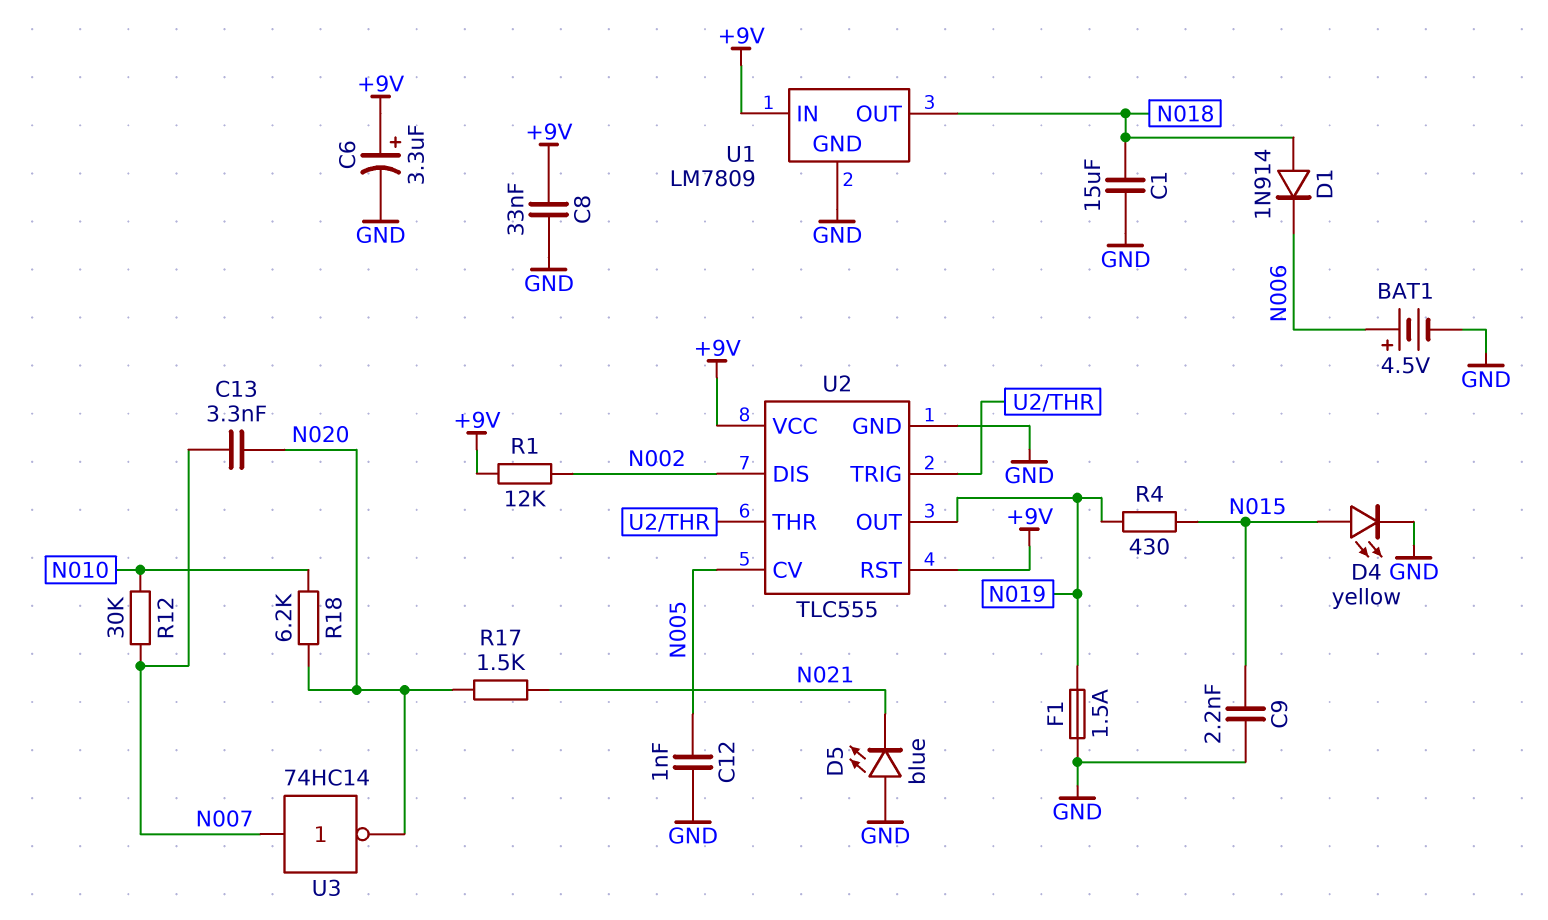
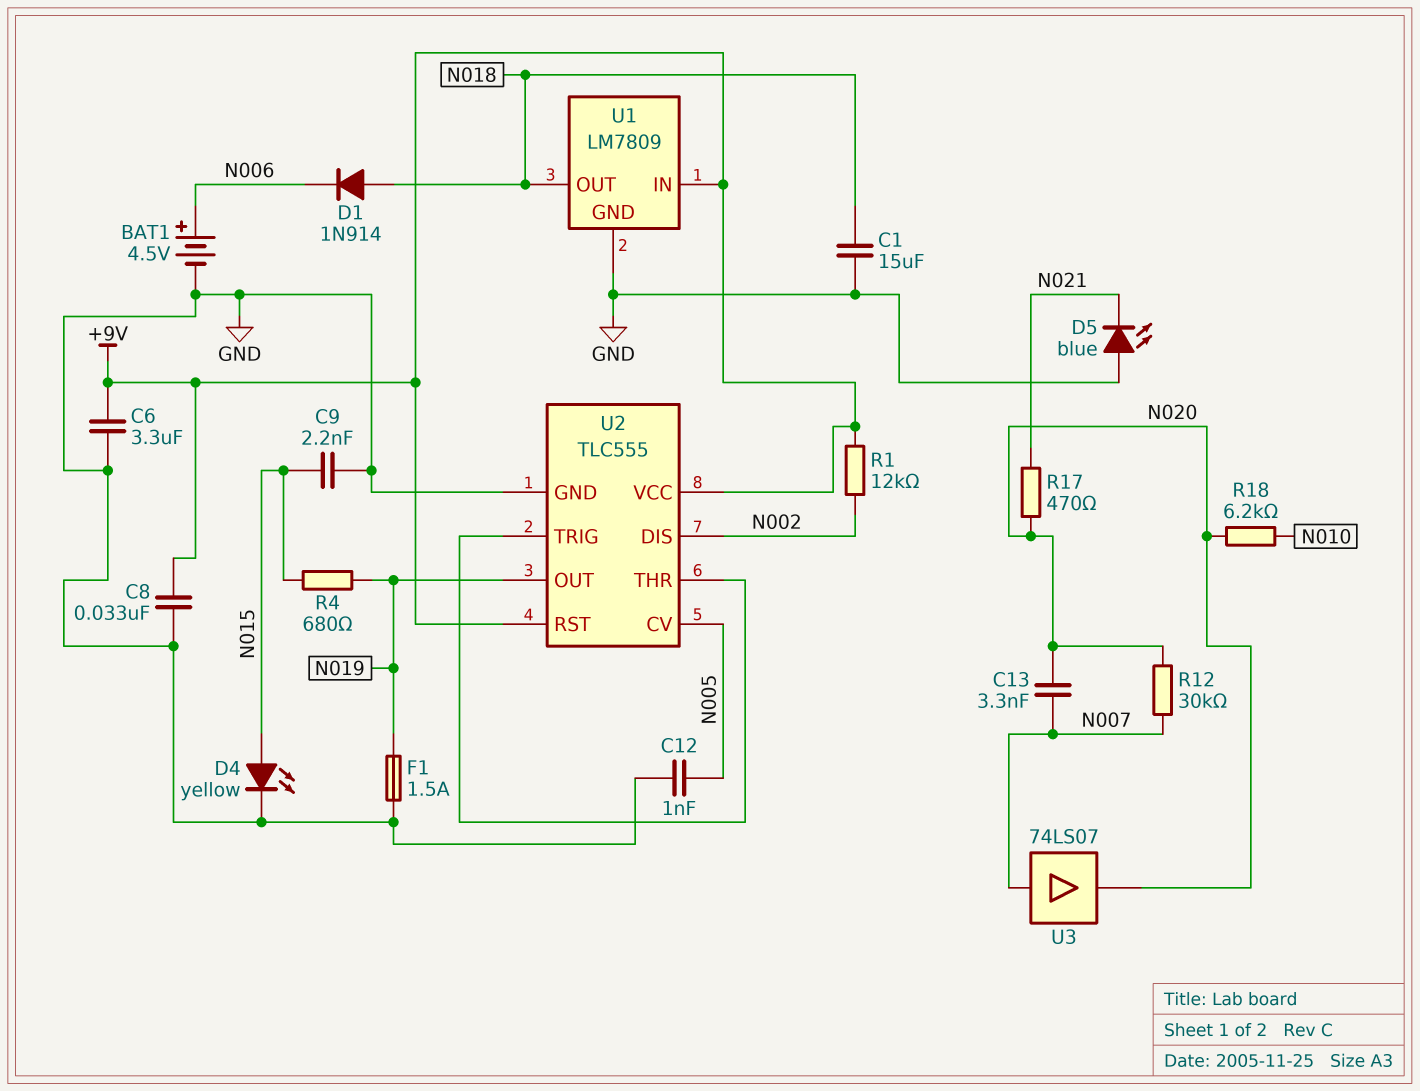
C6: 3.3uF (plus +9V, minus GND) -> 3.3uF (+9V, GND)
R4: 430 (N015, N019) -> 680 (N015, N019)
R12: 30k (N007, N010) -> 30k (N007, N020)
R17: 1.5k (N020, N021) -> 470 (N020, N021)
U3: NOT 74HC14 (in N007, out N020) -> buffer 74LS07 (in N007, out N020)

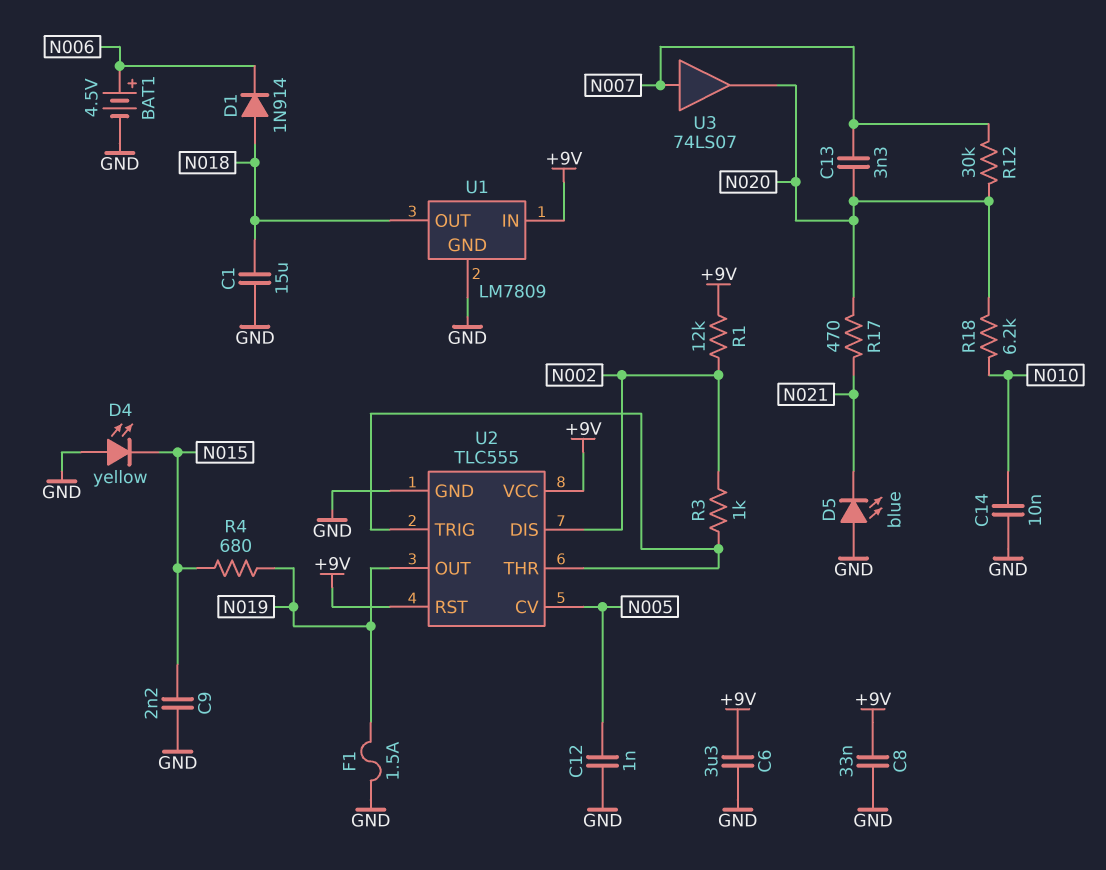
C14: none -> 10nF (GND, N010)
D4: LED yellow (A N015, K GND) -> LED yellow (A GND, K N015)
R3: none -> 1k (N002, U2/THR)

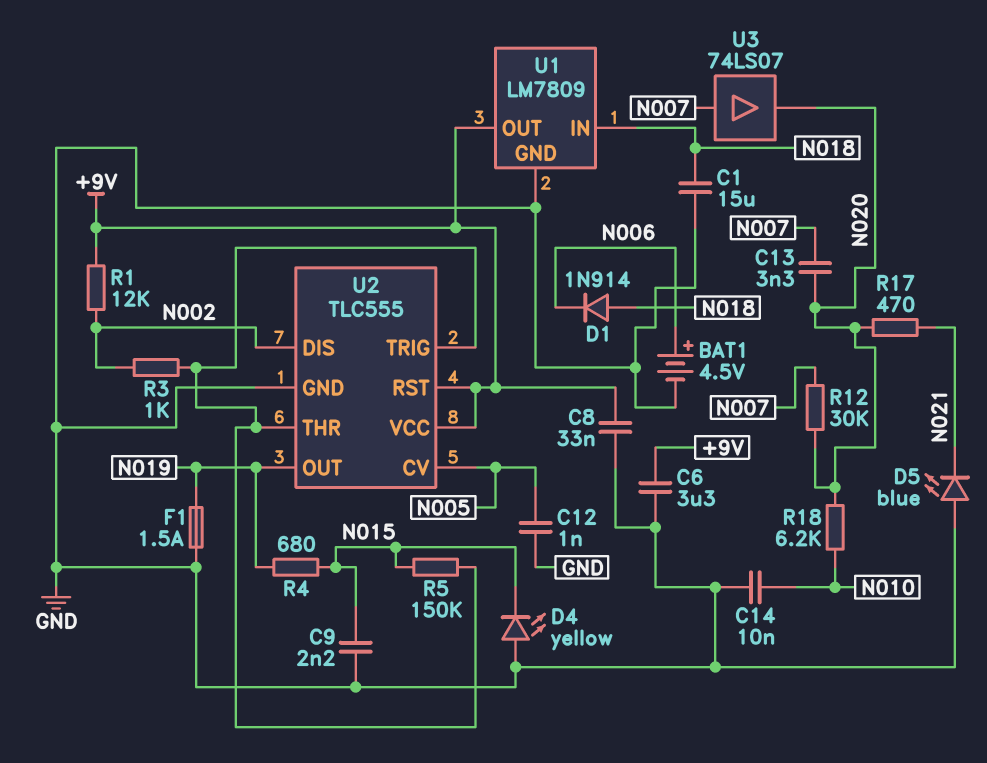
R5: none -> 150k (N015, U2/THR)
U1 pin IN: +9V -> N018
U1 pin OUT: N018 -> +9V

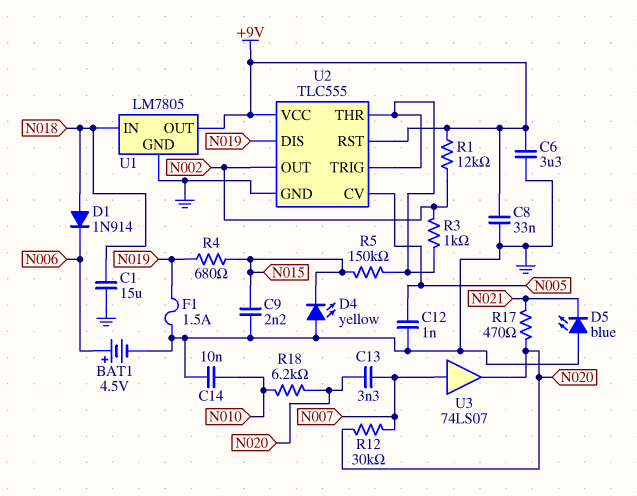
U1: LM7809 -> LM7805
U2 pin DIS: N002 -> N019
U2 pin OUT: N019 -> N002

